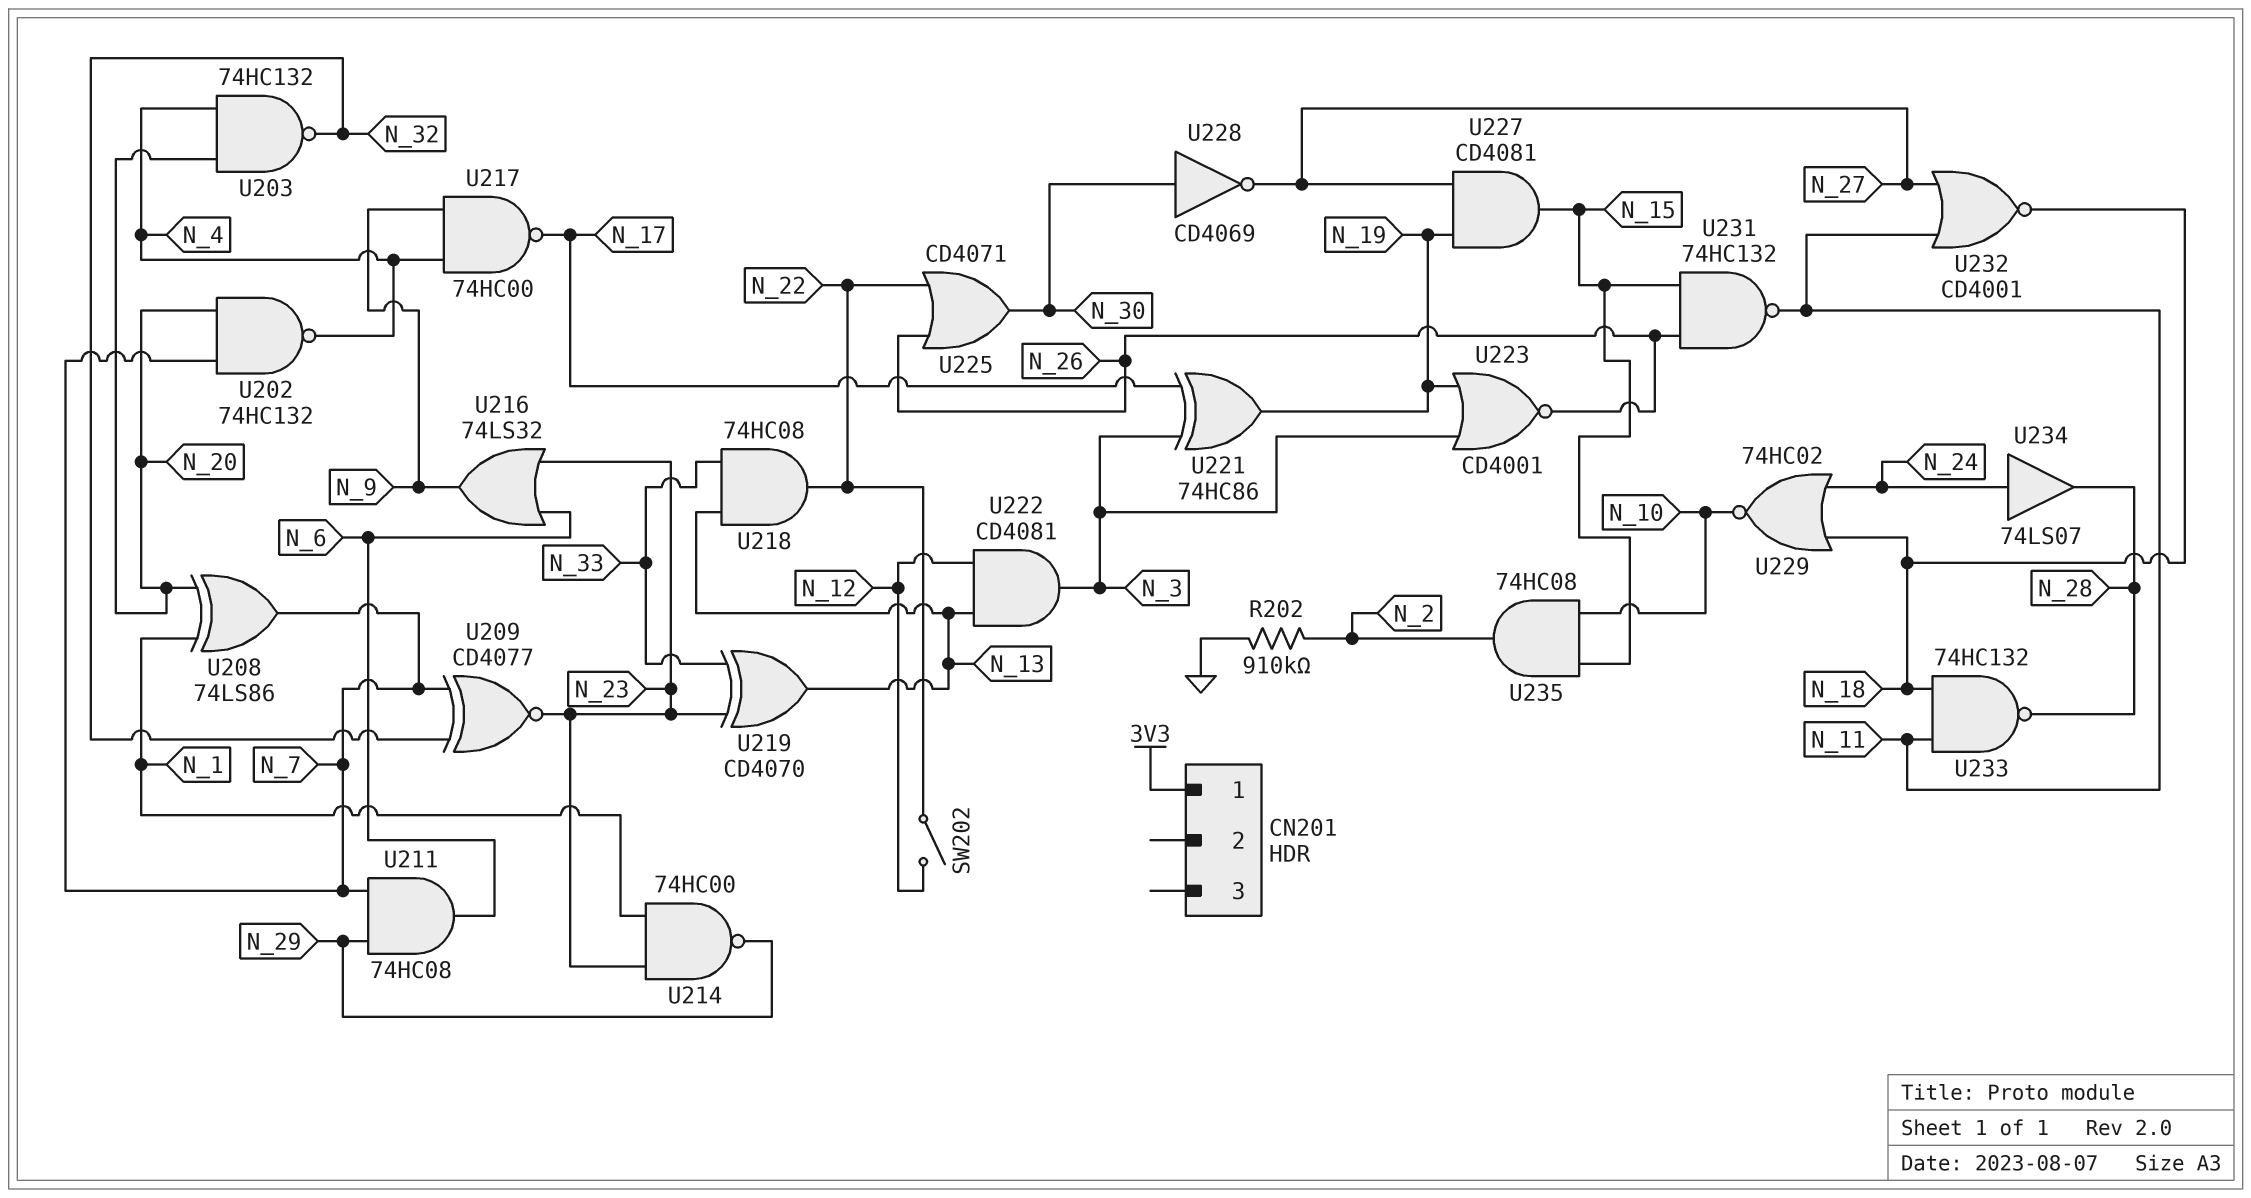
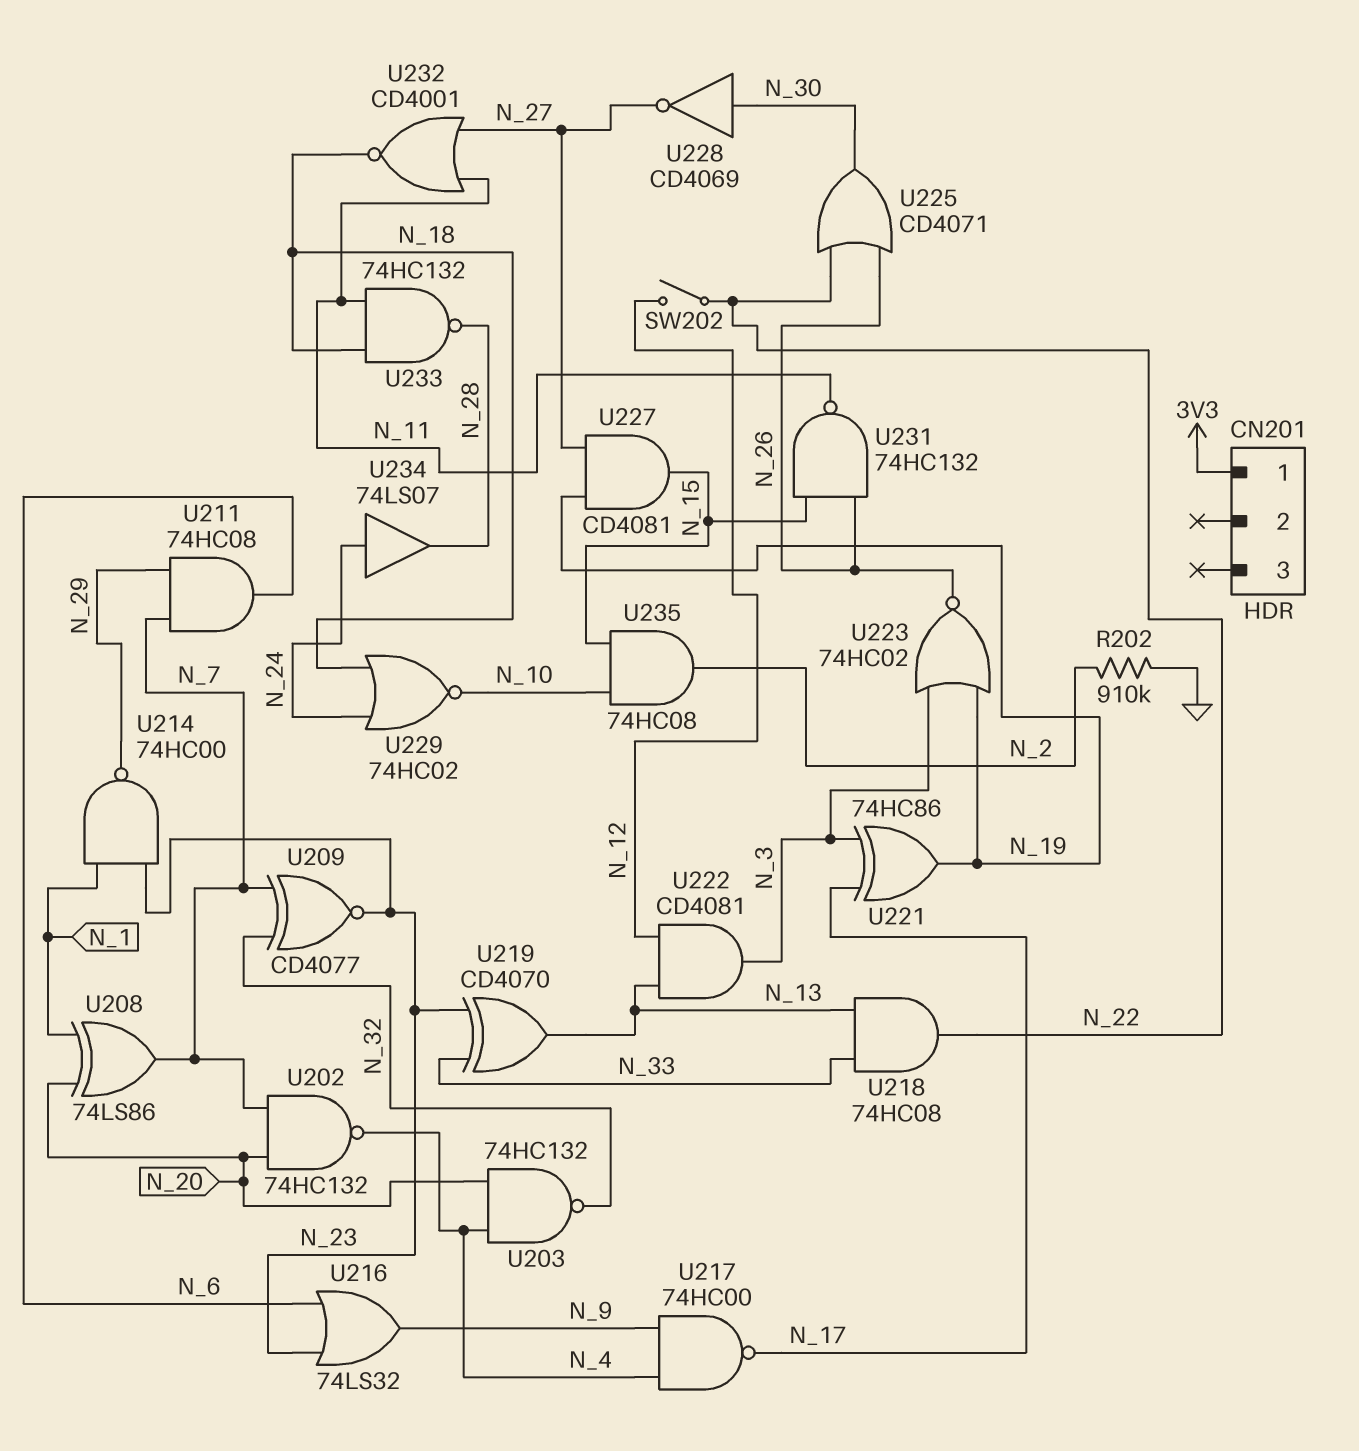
U223: NOR CD4001 (in N_3, in N_19, out N_26) -> NOR 74HC02 (in N_3, in N_19, out N_26)

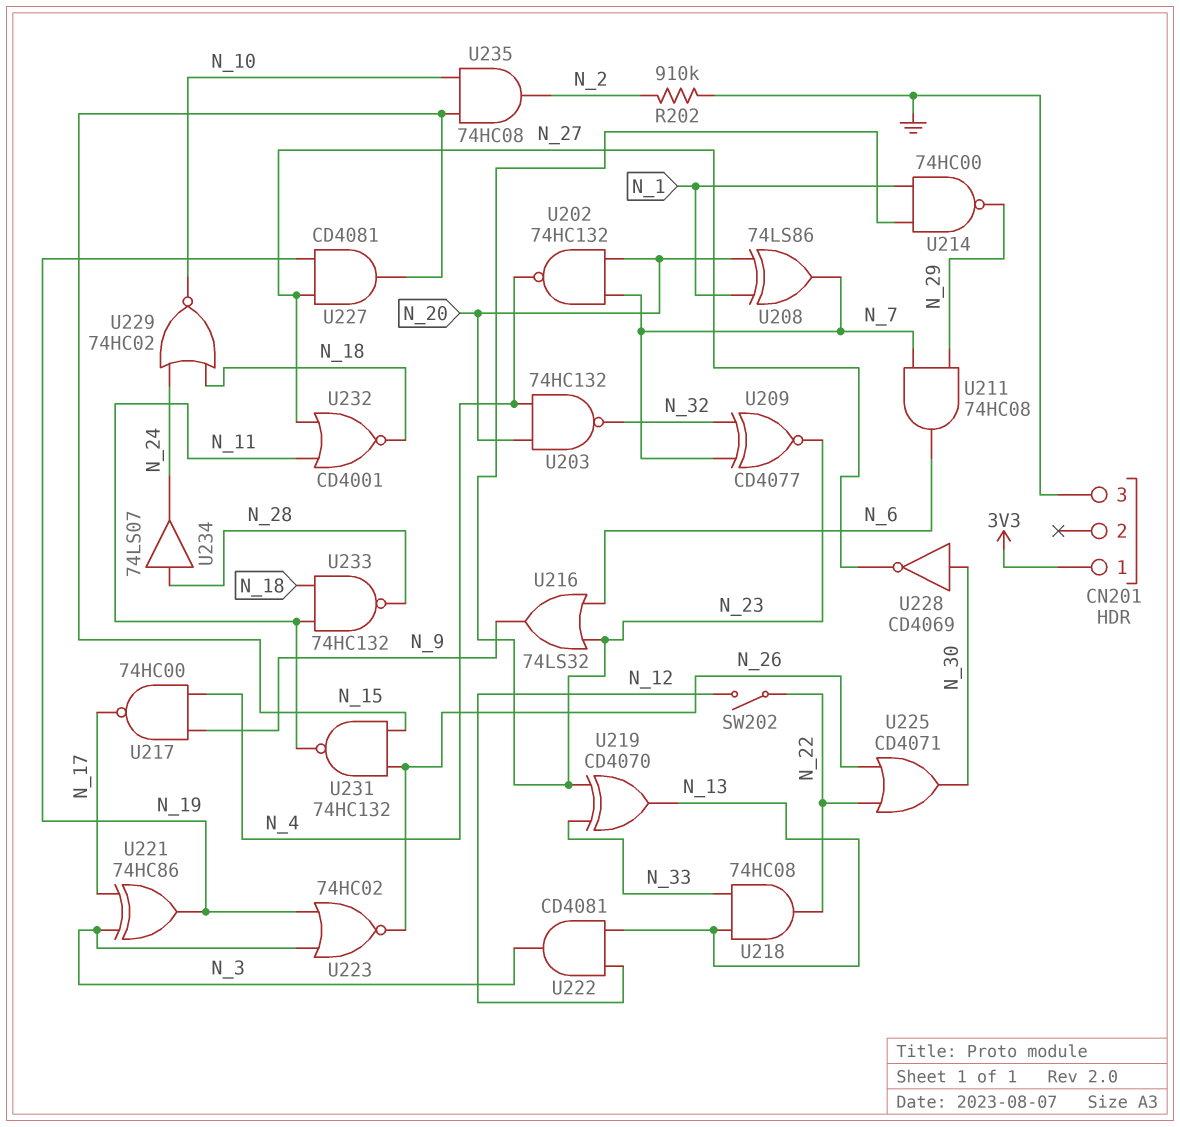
CN201 pin 3: none -> GND
U234: buffer 74LS07 (in N_24, out N_28) -> buffer 74LS07 (in N_28, out N_24)

